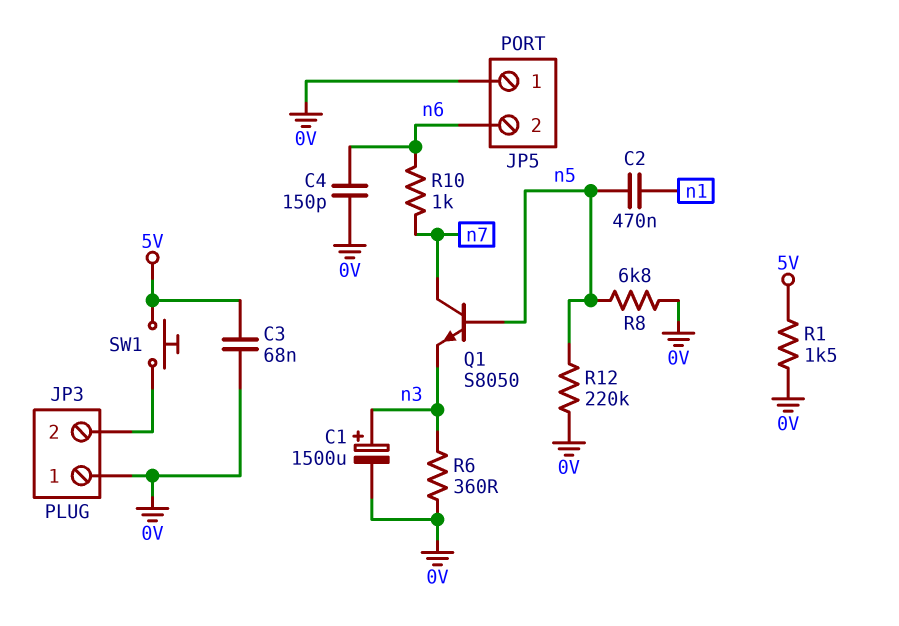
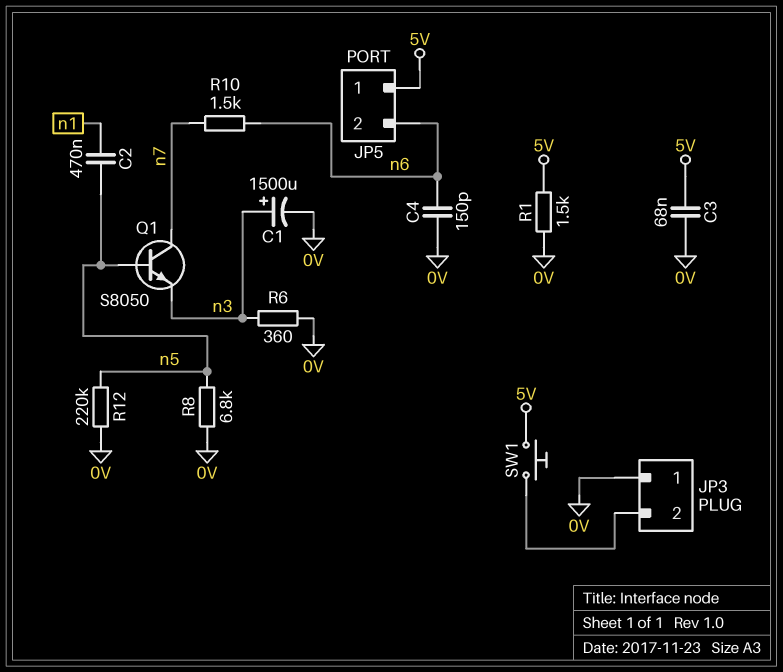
JP5 pin 1: 0V -> 5V
R10: 1k (n6, n7) -> 1.5k (n6, n7)

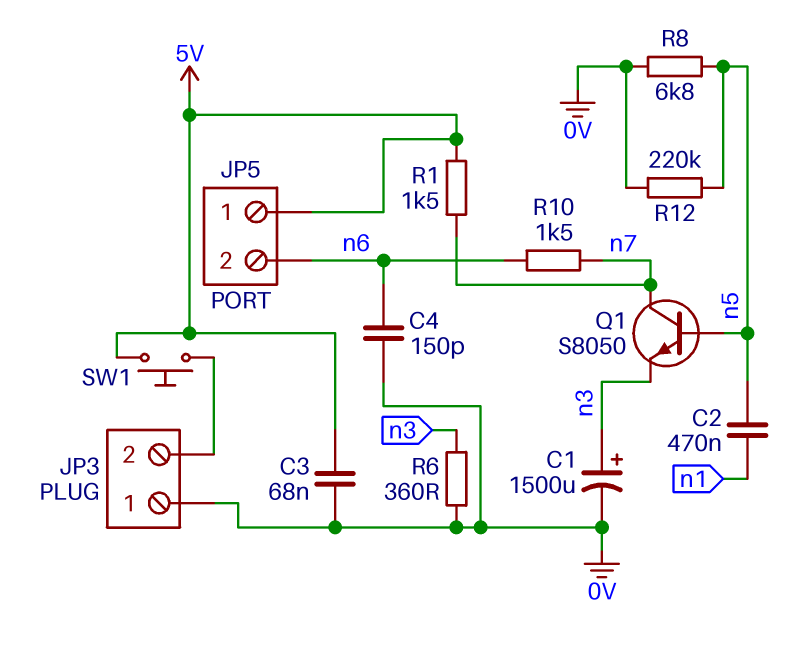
R1: 1.5k (0V, 5V) -> 1.5k (5V, n7)

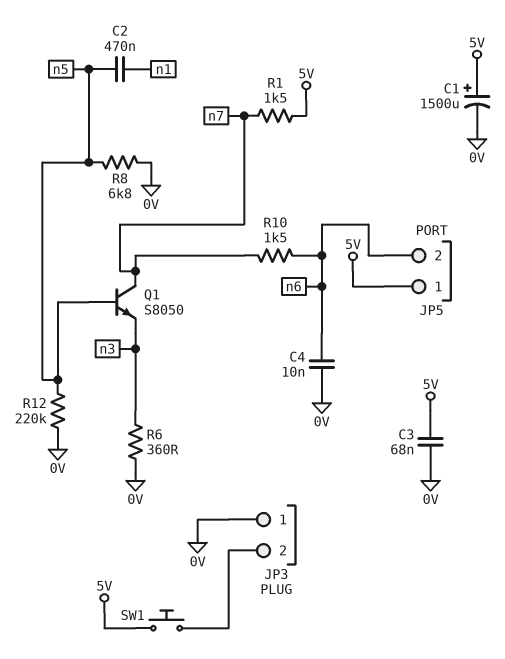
C1: 1500uF (plus n3, minus 0V) -> 1500uF (plus 5V, minus 0V)
C4: 150pF (0V, n6) -> 10nF (0V, n6)

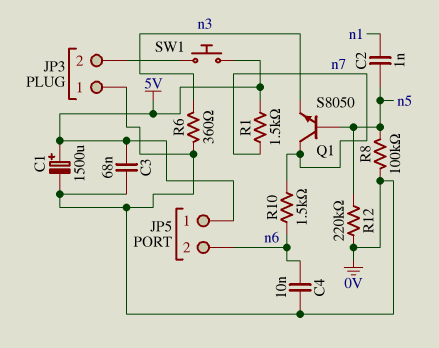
C2: 470nF (n1, n5) -> 1nF (n1, n5)
R8: 6.8k (0V, n5) -> 100k (0V, n5)

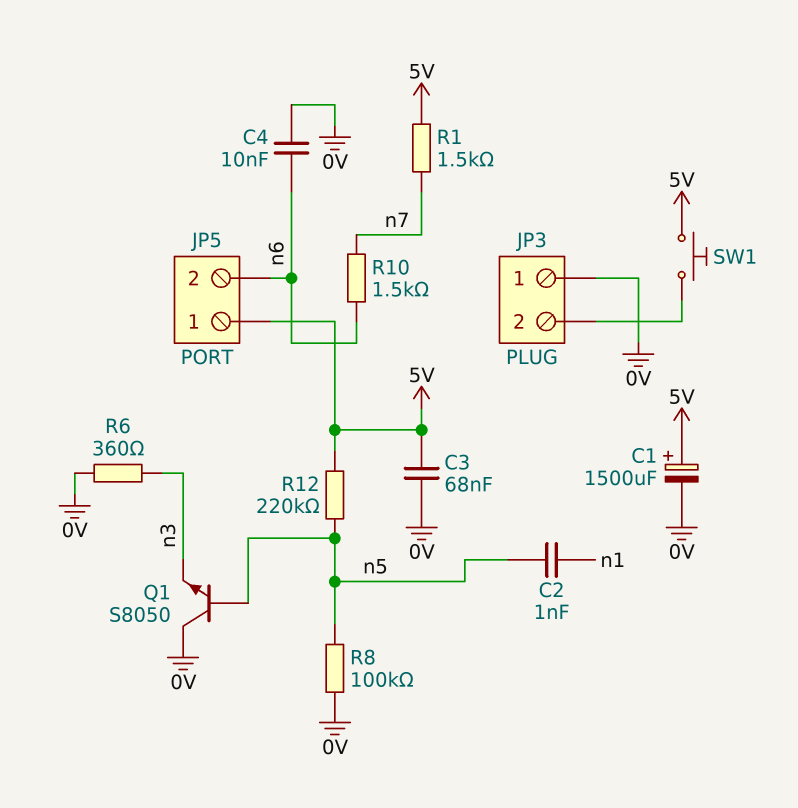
Q1: NPN S8050 (B n5, C n7, E n3) -> NPN S8050 (B n5, C 0V, E n3)
R12: 220k (0V, n5) -> 220k (5V, n5)

